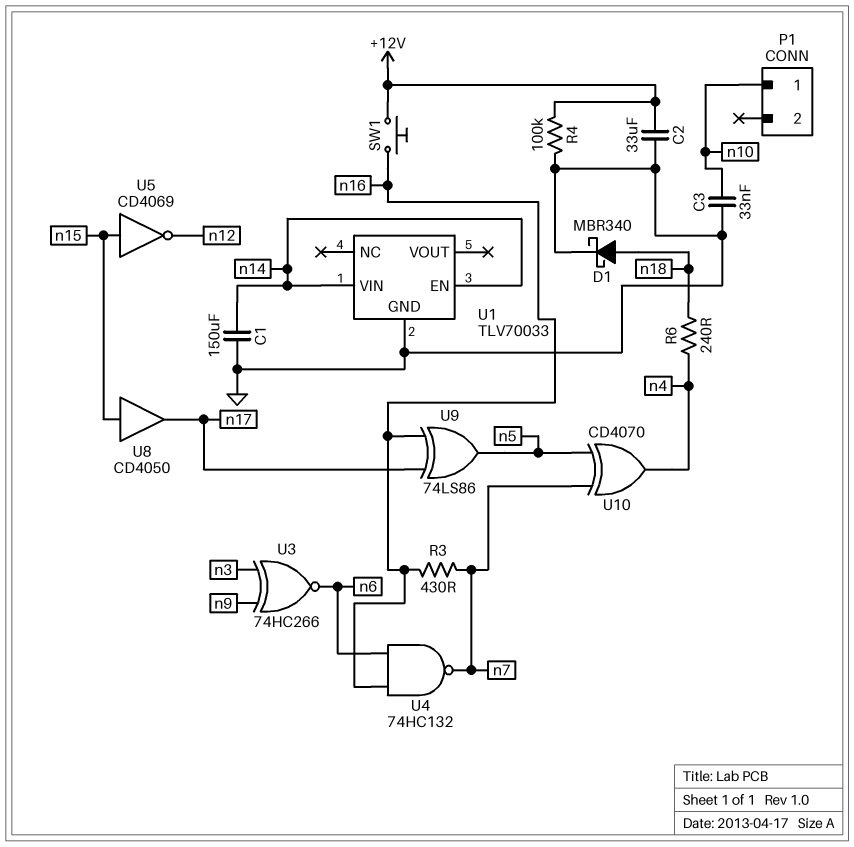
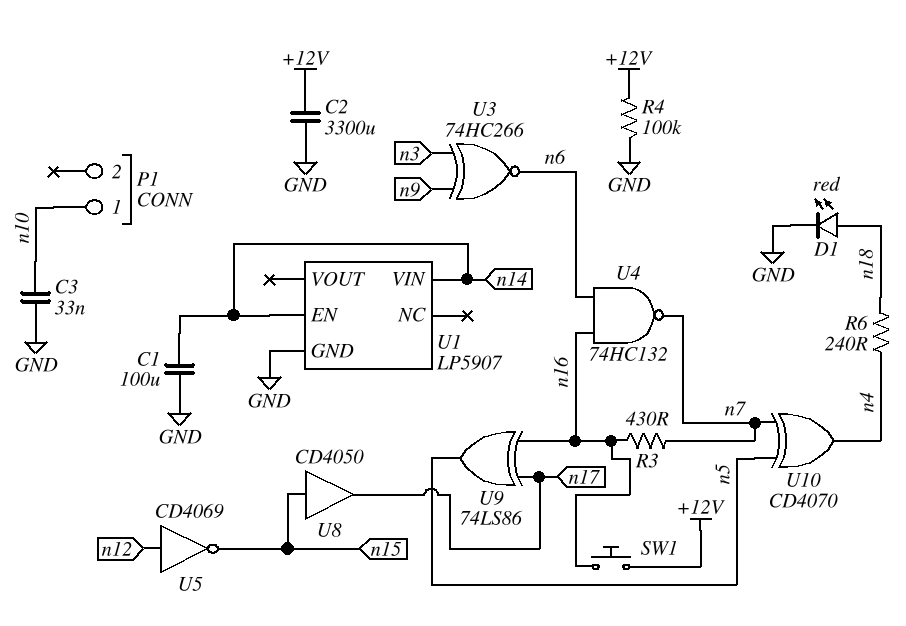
C1: 150uF (GND, n14) -> 100uF (GND, n14)
C2: 33uF (+12V, GND) -> 3300uF (+12V, GND)
D1: schottky MBR340 (A n18, K GND) -> LED red (A n18, K GND)
U1: TLV70033 -> LP5907
U5: NOT CD4069 (in n15, out n12) -> NOT CD4069 (in n12, out n15)

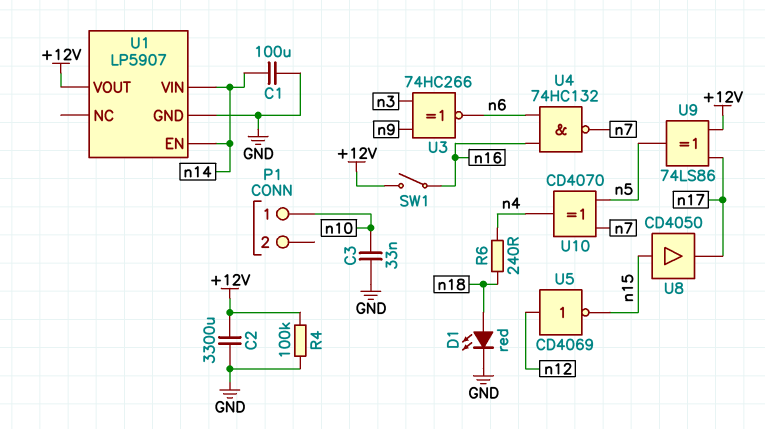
R3: 430 (n7, n16) -> none
SW1: button (+12V, n16) -> switch (+12V, n16)
U1 pin VOUT: none -> +12V
U9: XOR 74LS86 (in n16, in n17, out n5) -> XOR 74LS86 (in +12V, in n17, out n5)

